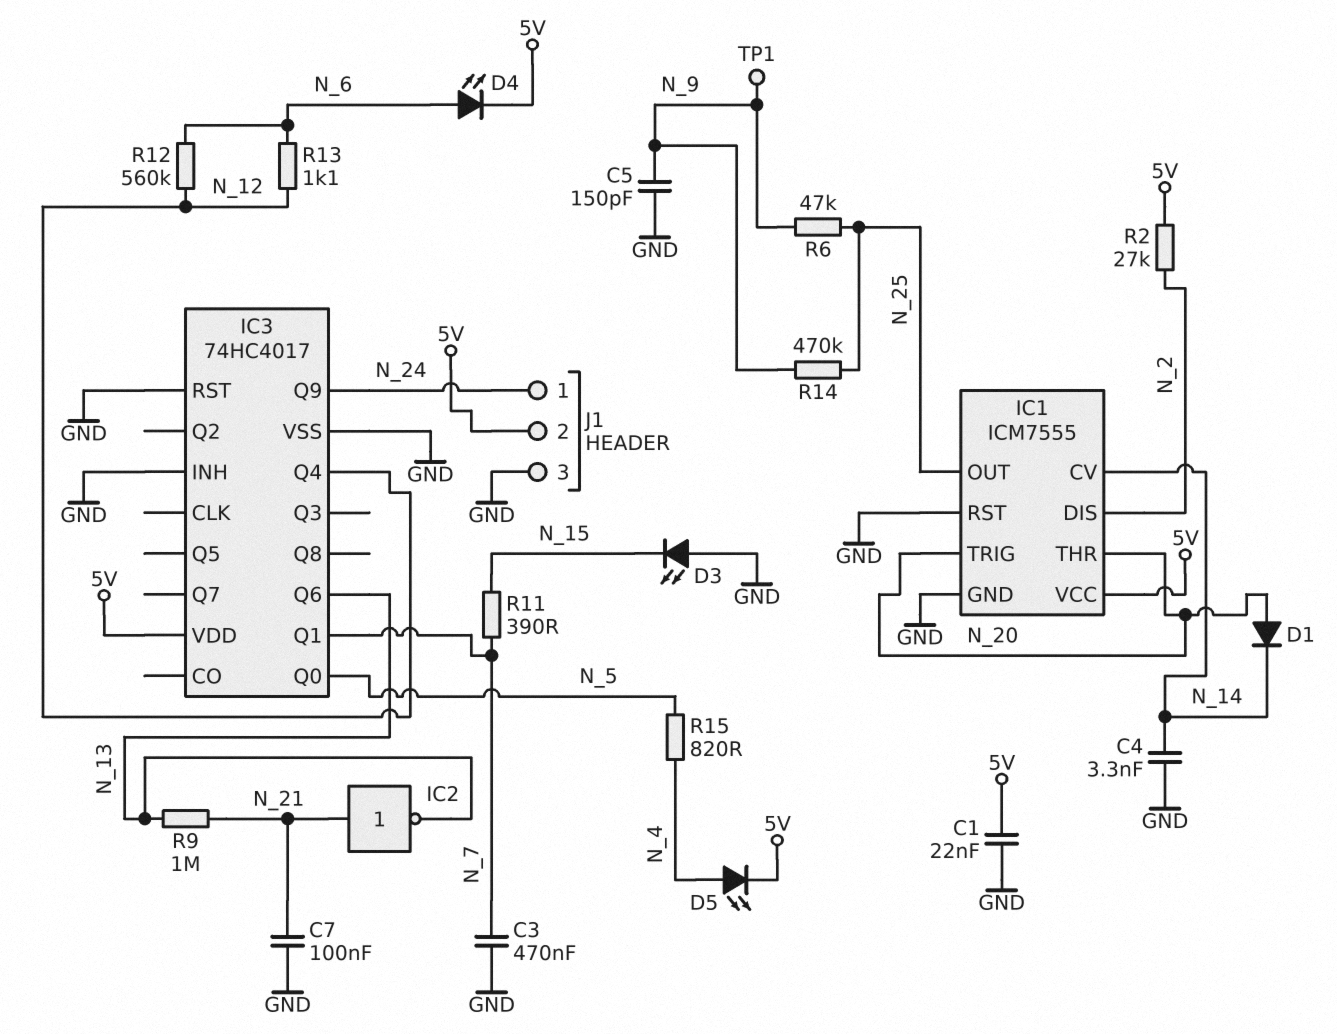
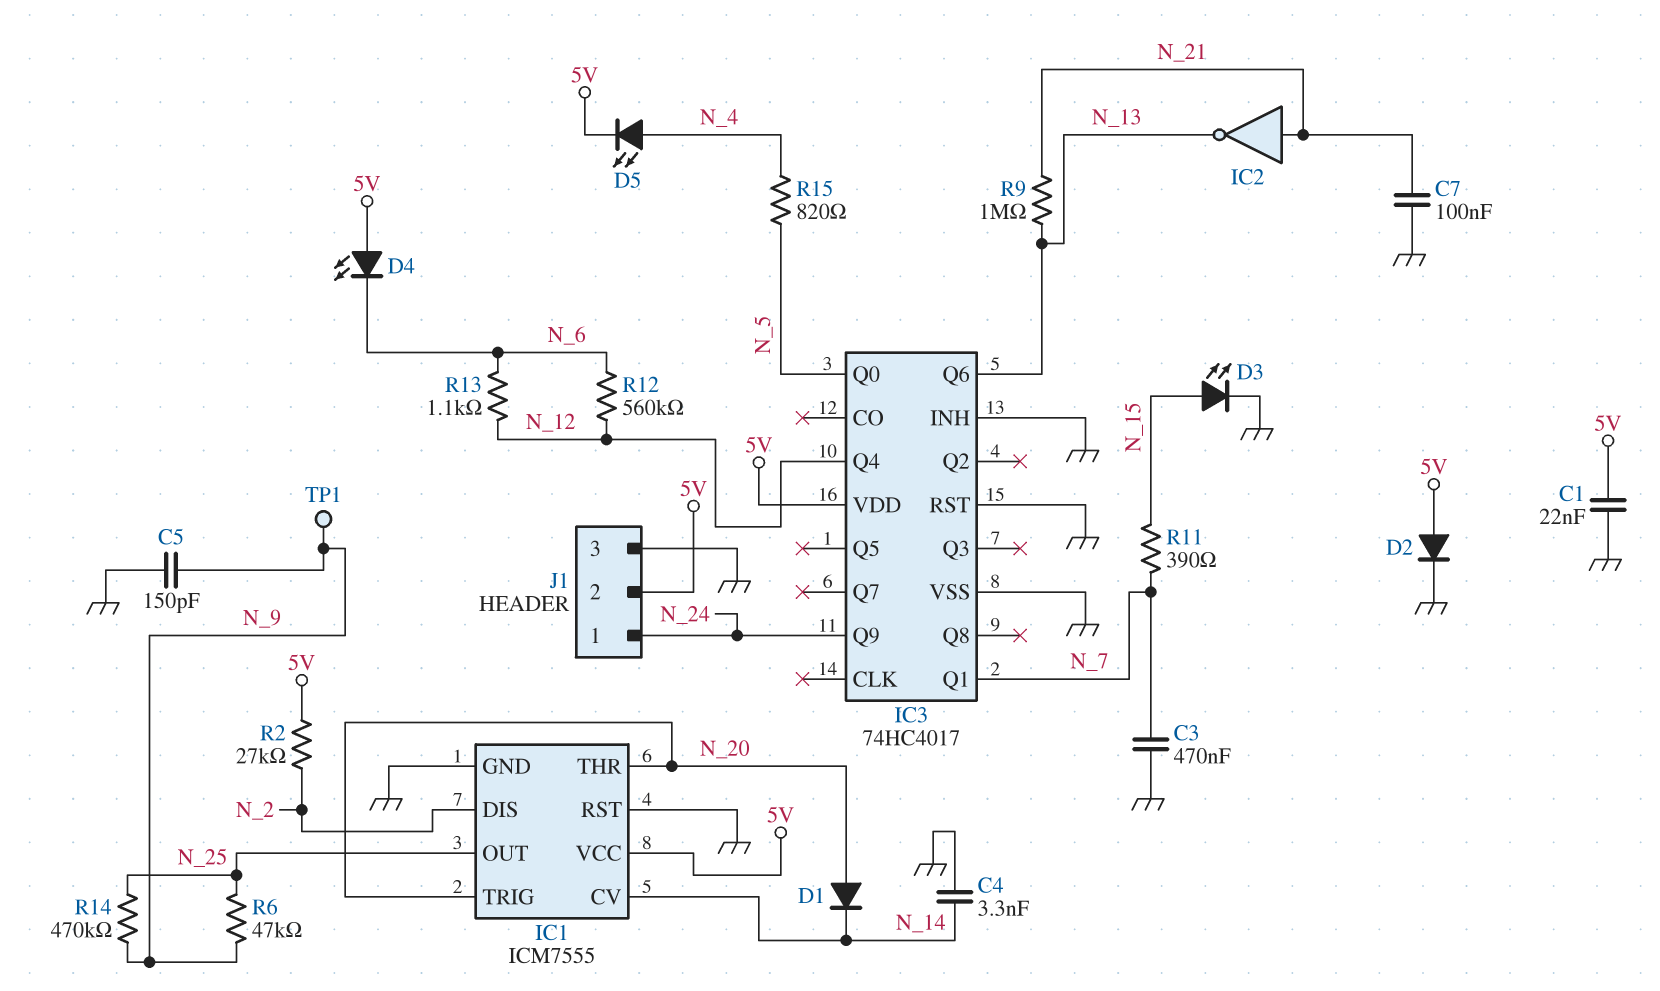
D2: none -> diode (A 5V, K GND)
D3: LED (A GND, K N_15) -> LED (A N_15, K GND)
D4: LED (A N_6, K 5V) -> LED (A 5V, K N_6)

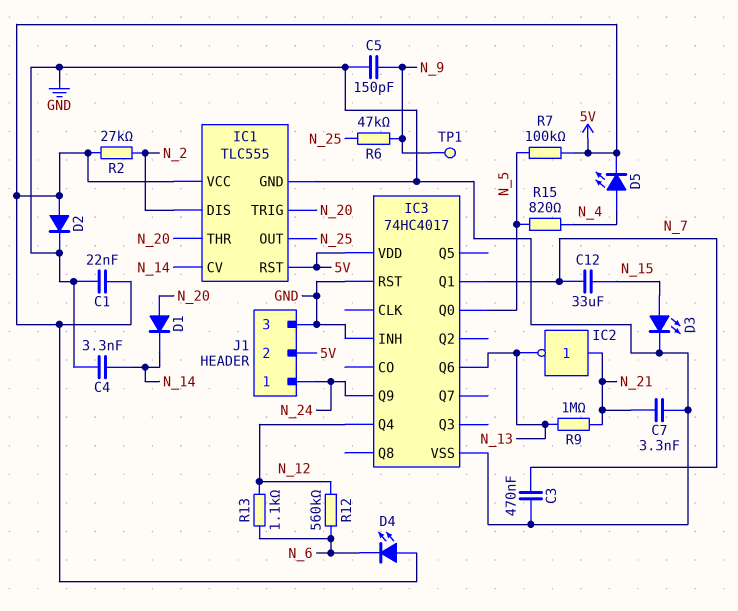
C7: 100nF (GND, N_21) -> 3.3nF (GND, N_21)
C12: none -> 33uF (N_7, N_15)
IC1: ICM7555 -> TLC555
IC1 pin RST: GND -> 5V
R7: none -> 100k (5V, N_5)
R11: 390 (N_7, N_15) -> none
R14: 470k (N_9, N_25) -> none

